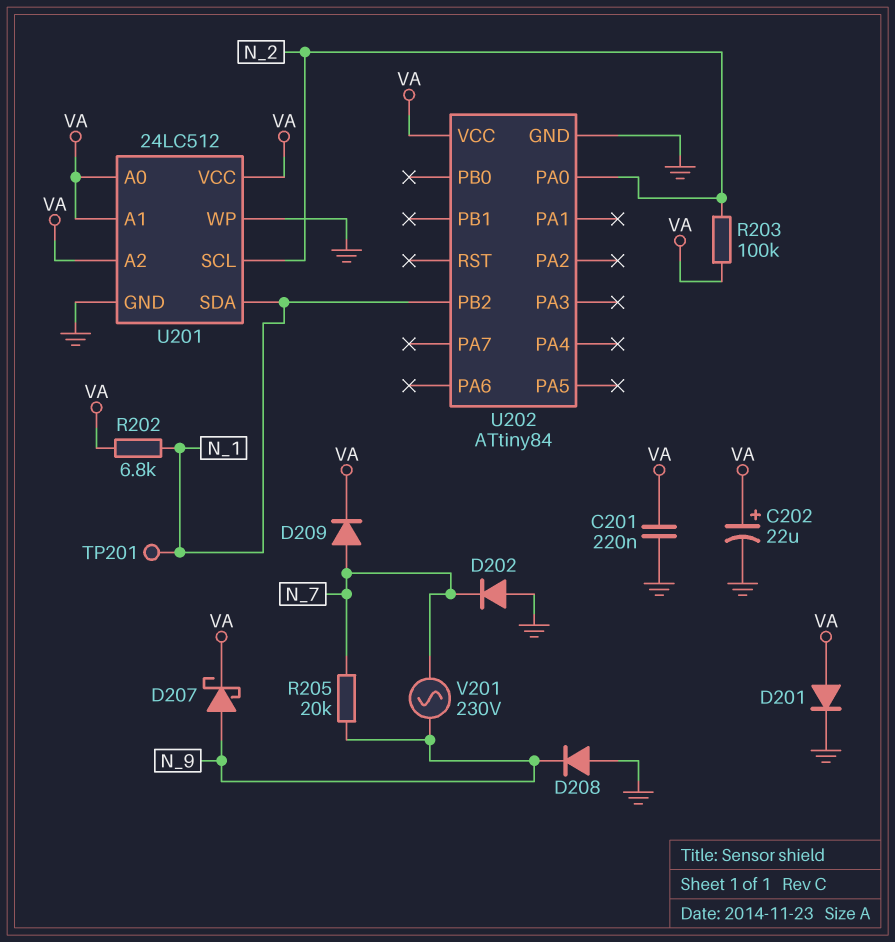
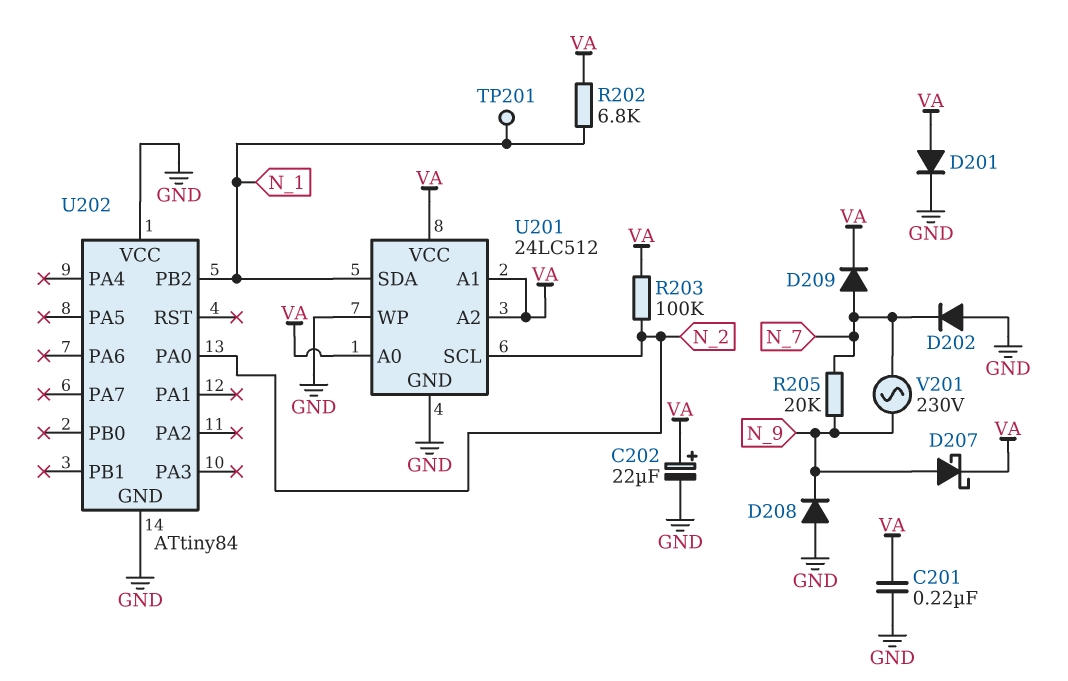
U202 pin VCC: VA -> GND

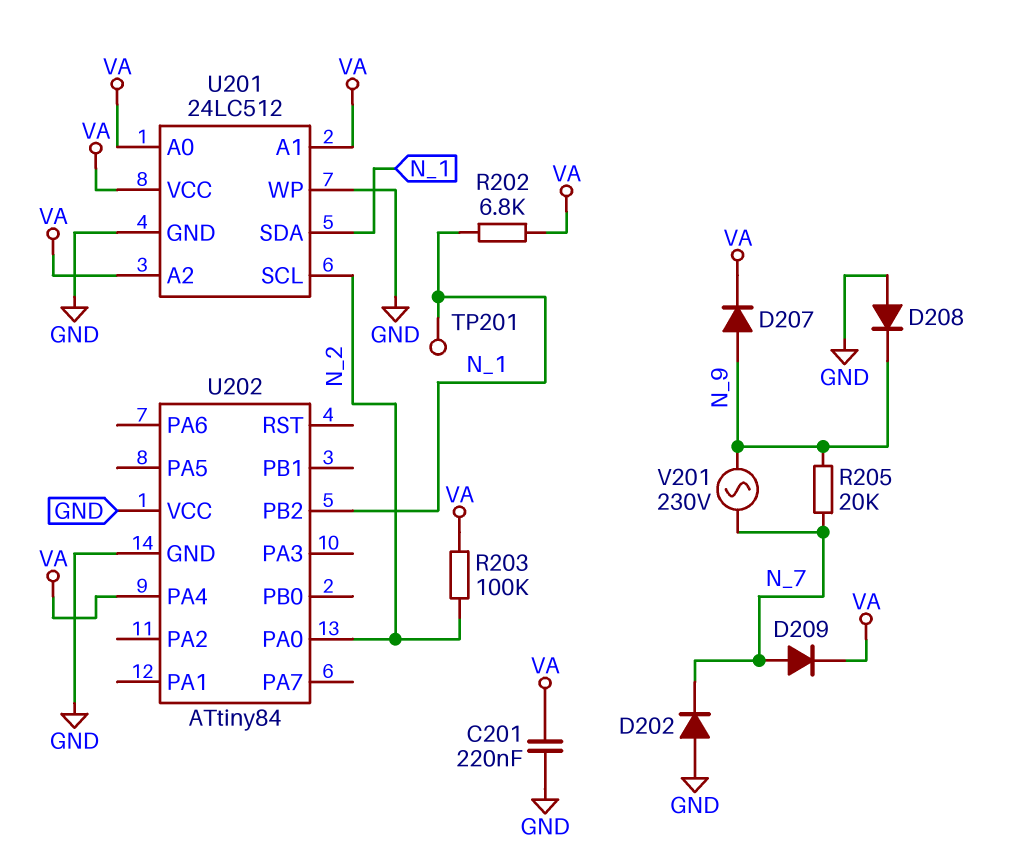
C202: 22uF (plus VA, minus GND) -> none
D201: diode (A VA, K GND) -> none
D207: schottky (A N_9, K VA) -> diode (A N_9, K VA)
U202 pin PA4: none -> VA

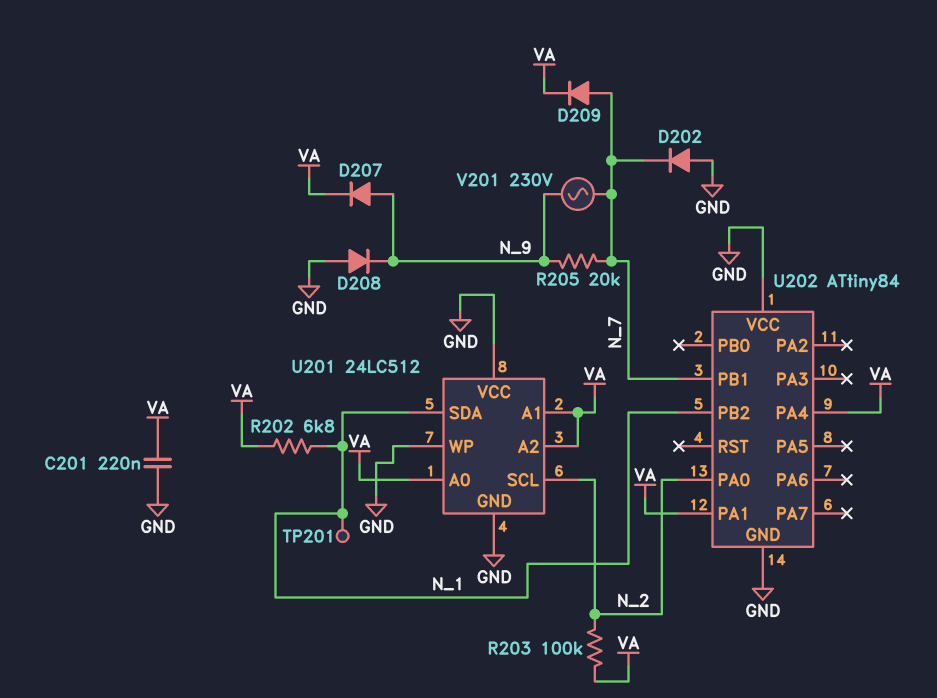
U201 pin VCC: VA -> GND
U202 pin PA1: none -> VA
U202 pin PB1: none -> N_7

